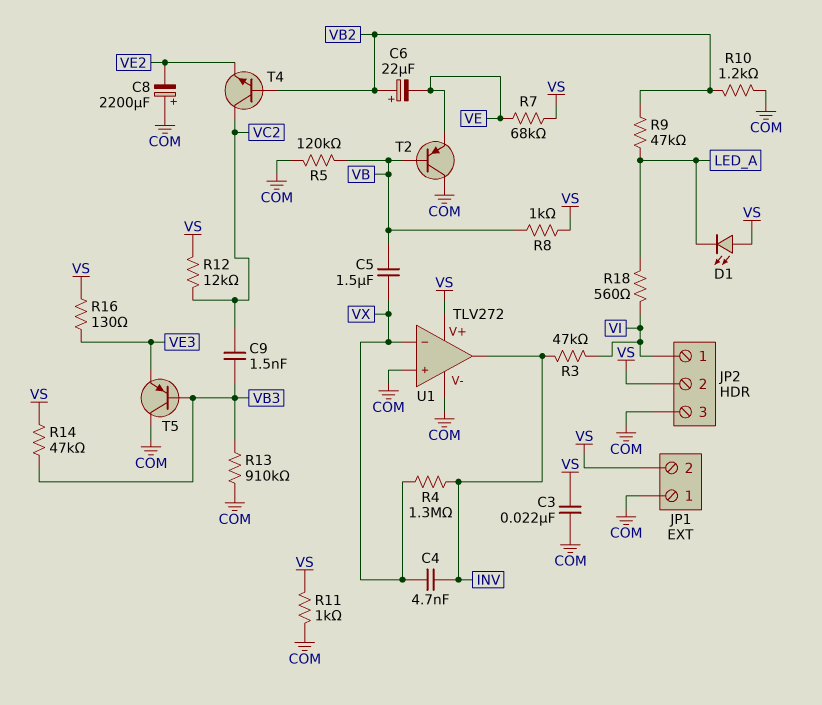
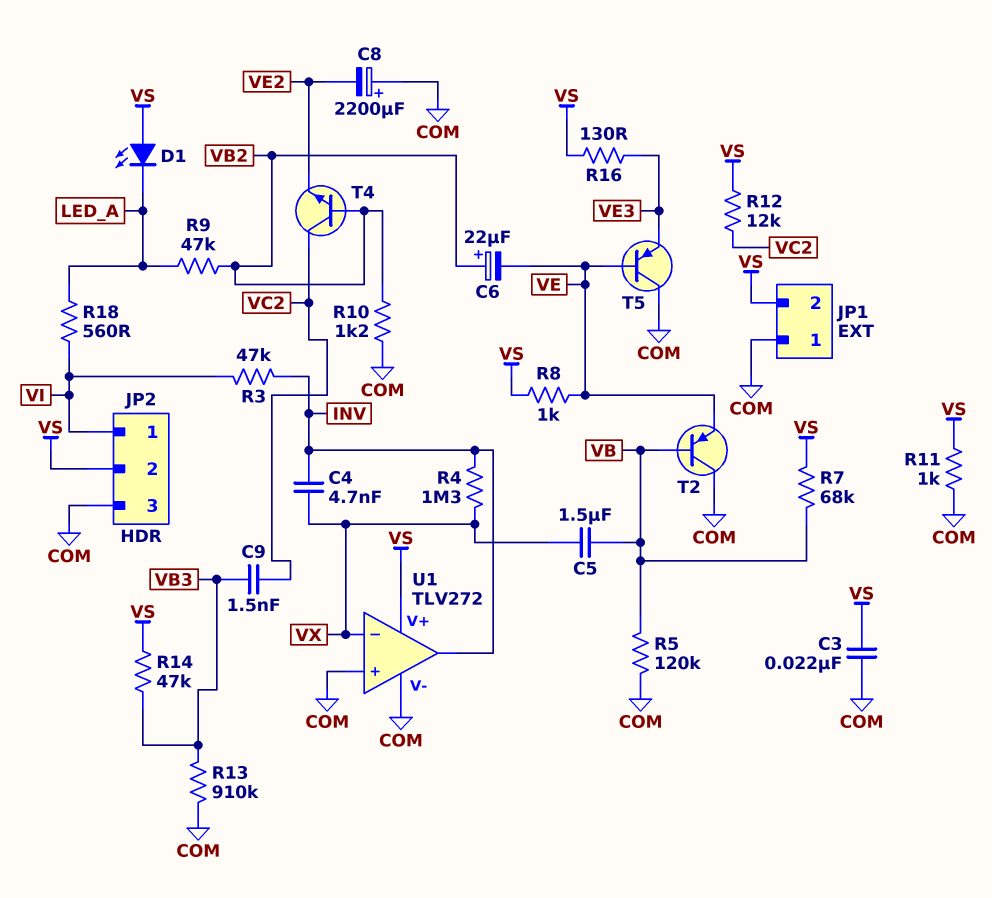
R7: 68k (VE, VS) -> 68k (VB, VS)
R8: 1k (VB, VS) -> 1k (VE, VS)
T5: PNP (B VB3, C COM, E VE3) -> PNP (B VE, C COM, E VE3)

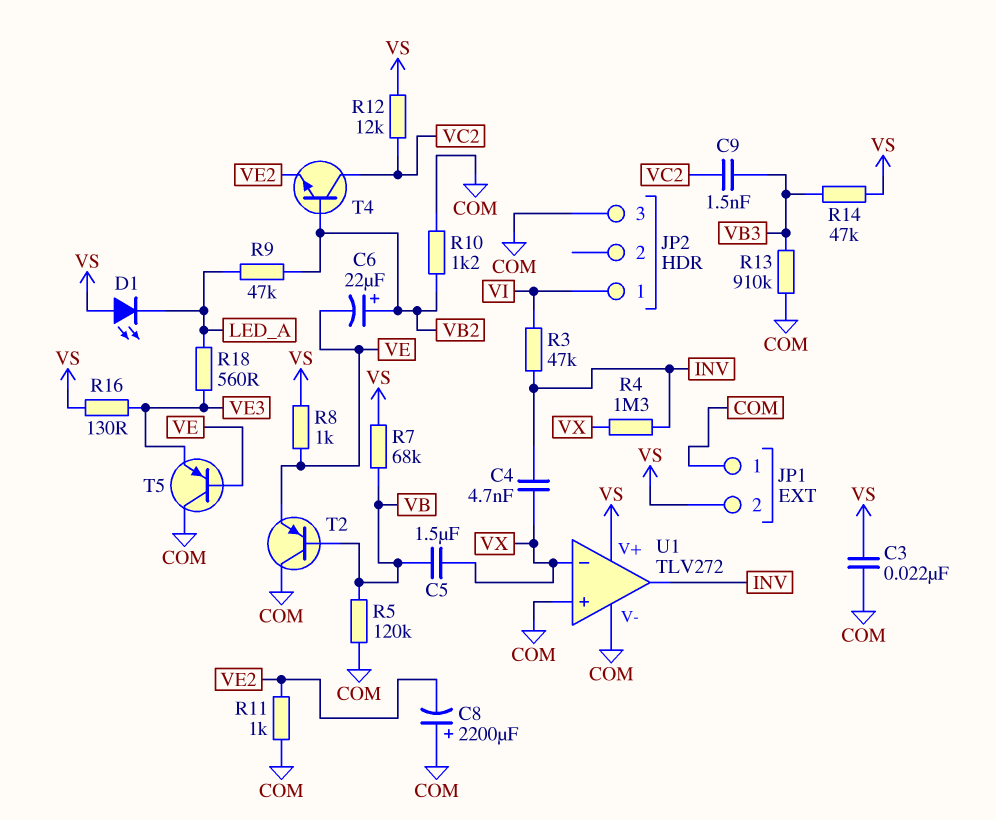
JP2 pin 2: VS -> none
R11: 1k (COM, VS) -> 1k (COM, VE2)
R18: 560 (LED_A, VI) -> 560 (LED_A, VE3)

